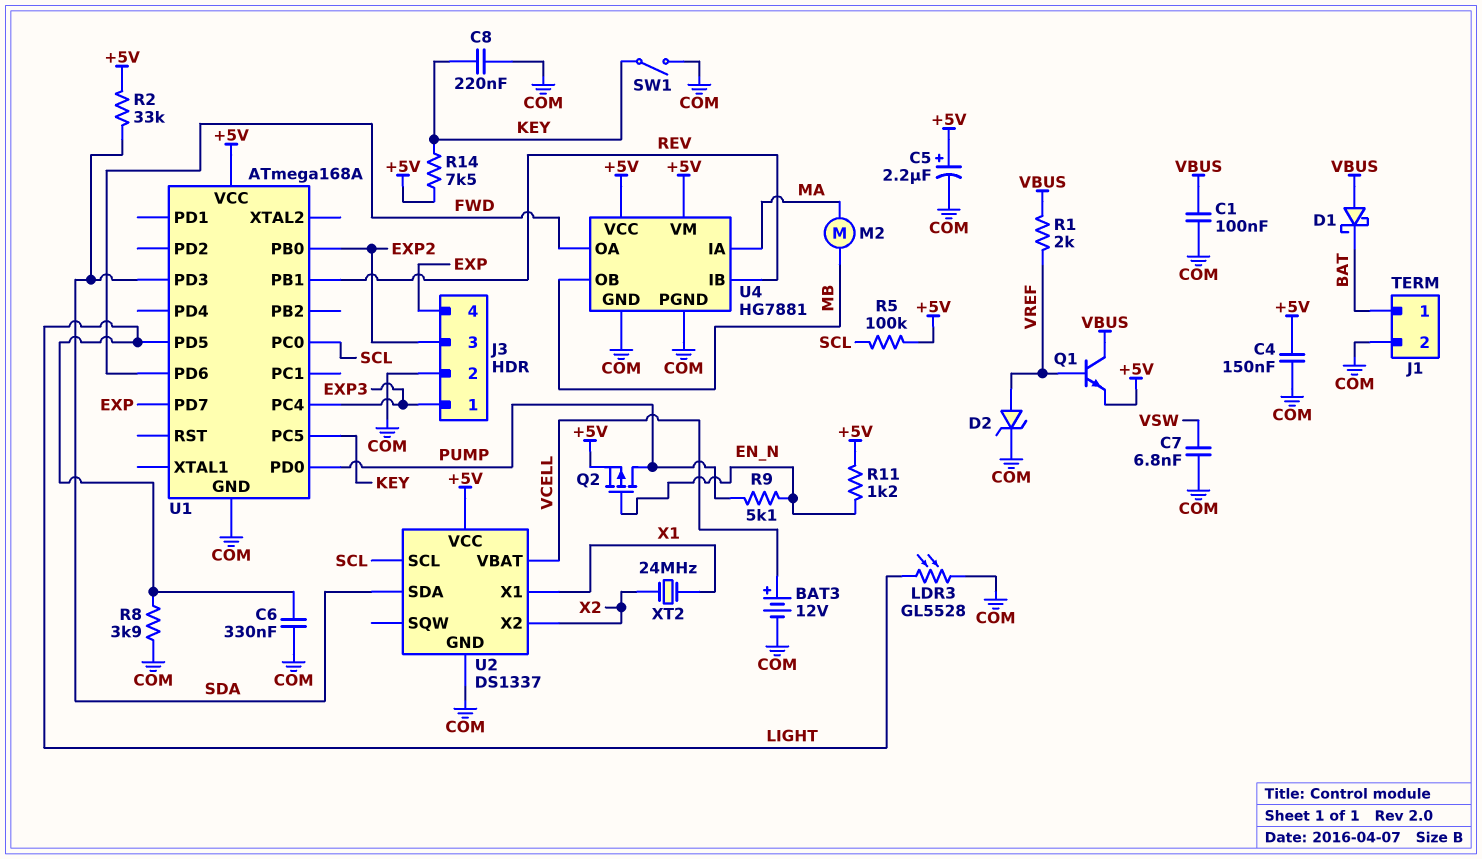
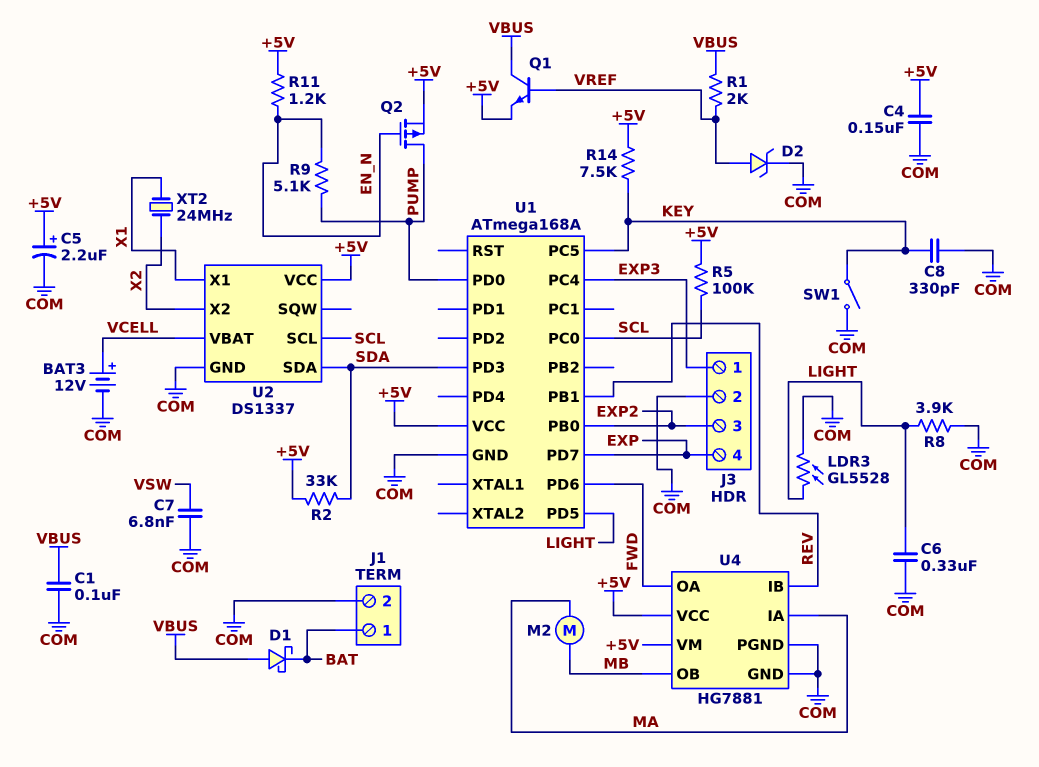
C8: 220nF (COM, KEY) -> 330pF (COM, KEY)

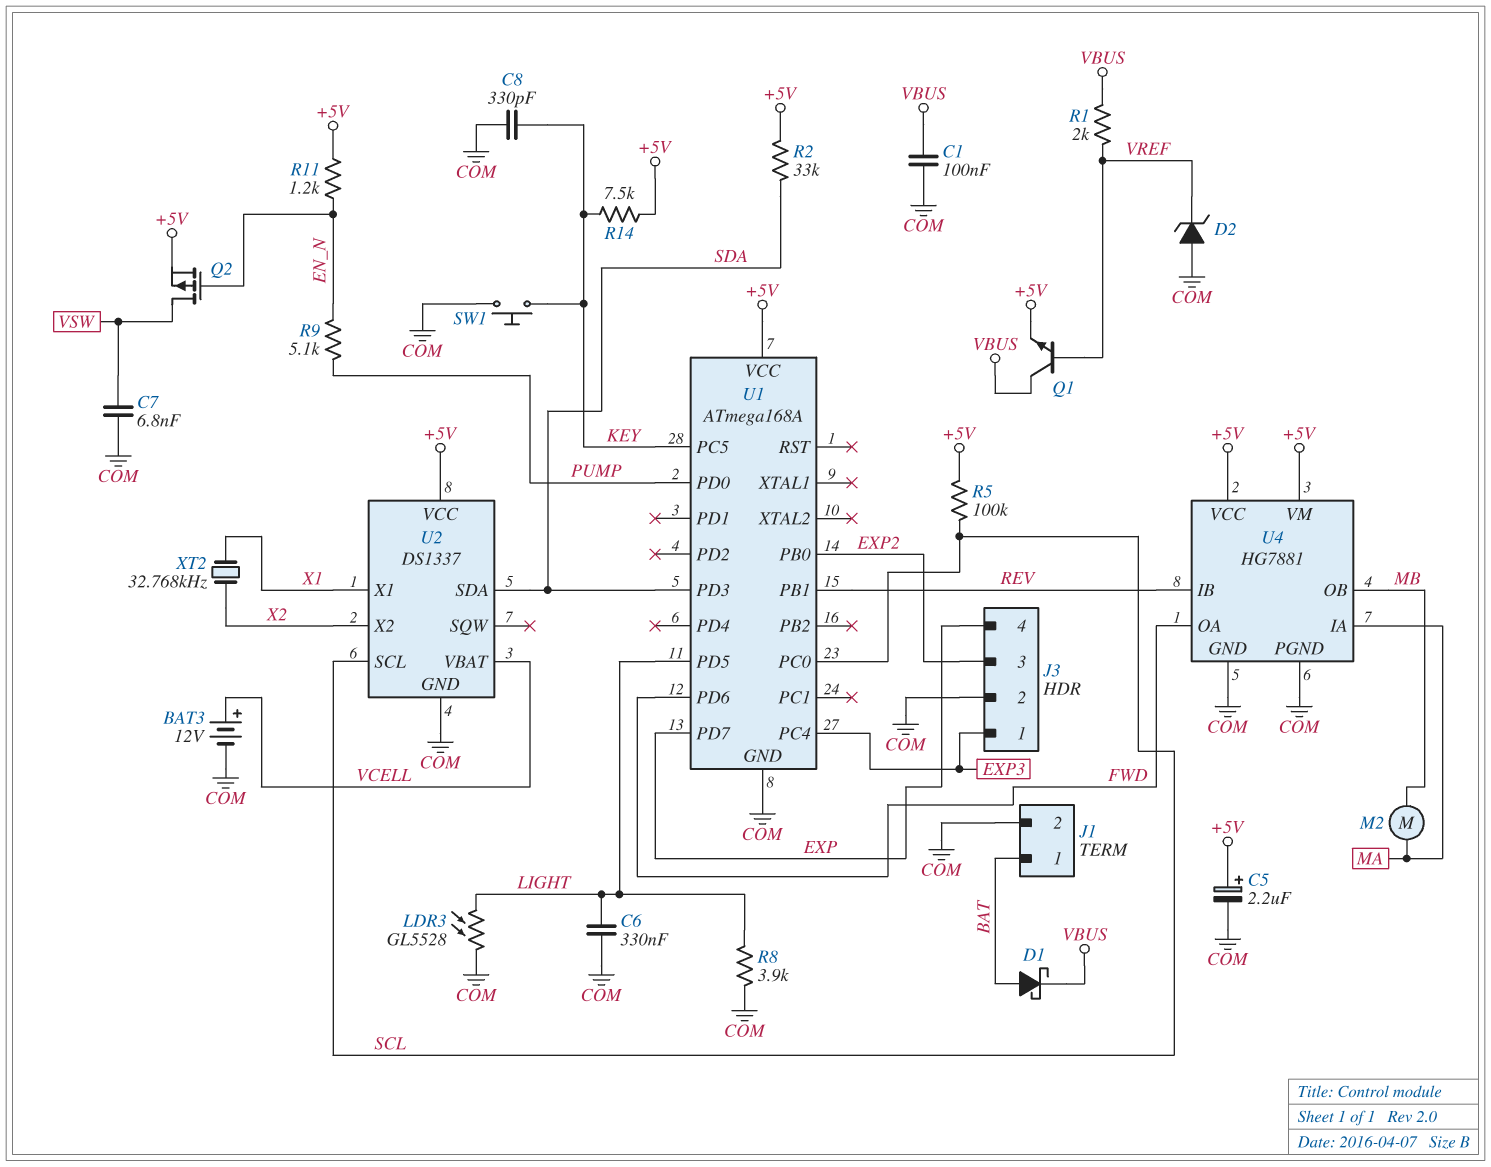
C4: 150nF (+5V, COM) -> none
D1: schottky (A VBUS, K BAT) -> schottky (A BAT, K VBUS)
D2: zener (A VREF, K COM) -> zener (A COM, K VREF)
Q2: PMOS (G EN_N, D PUMP, S +5V) -> PMOS (G EN_N, D VSW, S +5V)
SW1: switch (COM, KEY) -> button (COM, KEY)
XT2: 24MHz (X1, X2) -> 32.768kHz (X1, X2)

